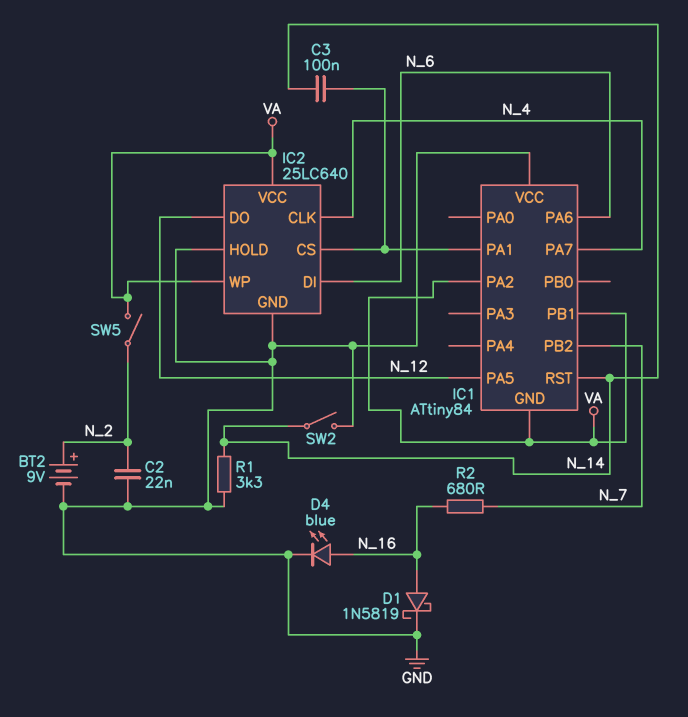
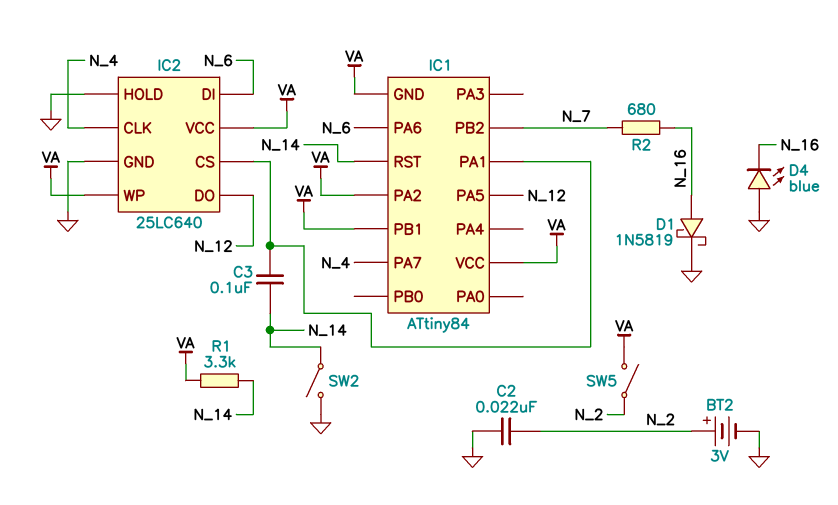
BT2: 9V (plus N_2, minus GND) -> 3V (plus N_2, minus GND)
D4: LED blue (A N_16, K GND) -> LED blue (A GND, K N_16)
IC1 pin VCC: GND -> VA
R1: 3.3k (GND, N_14) -> 3.3k (N_14, VA)

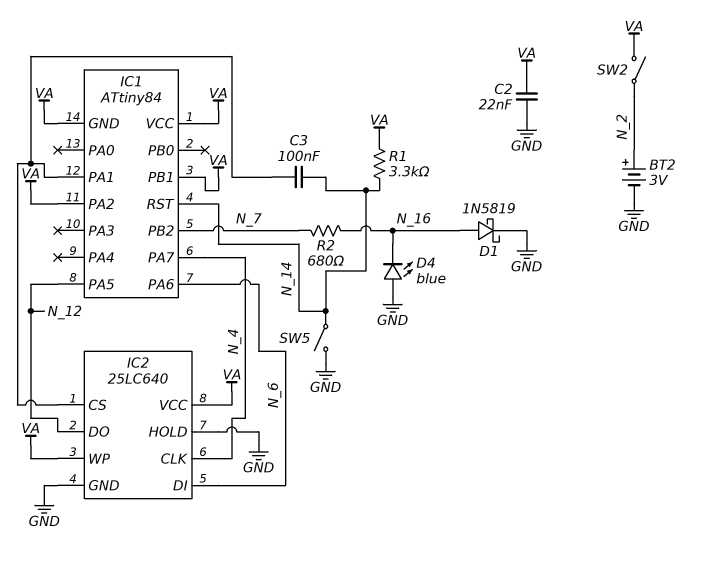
C2: 22nF (GND, N_2) -> 22nF (GND, VA)
SW2: switch (GND, N_14) -> switch (N_2, VA)
SW5: switch (N_2, VA) -> switch (GND, N_14)

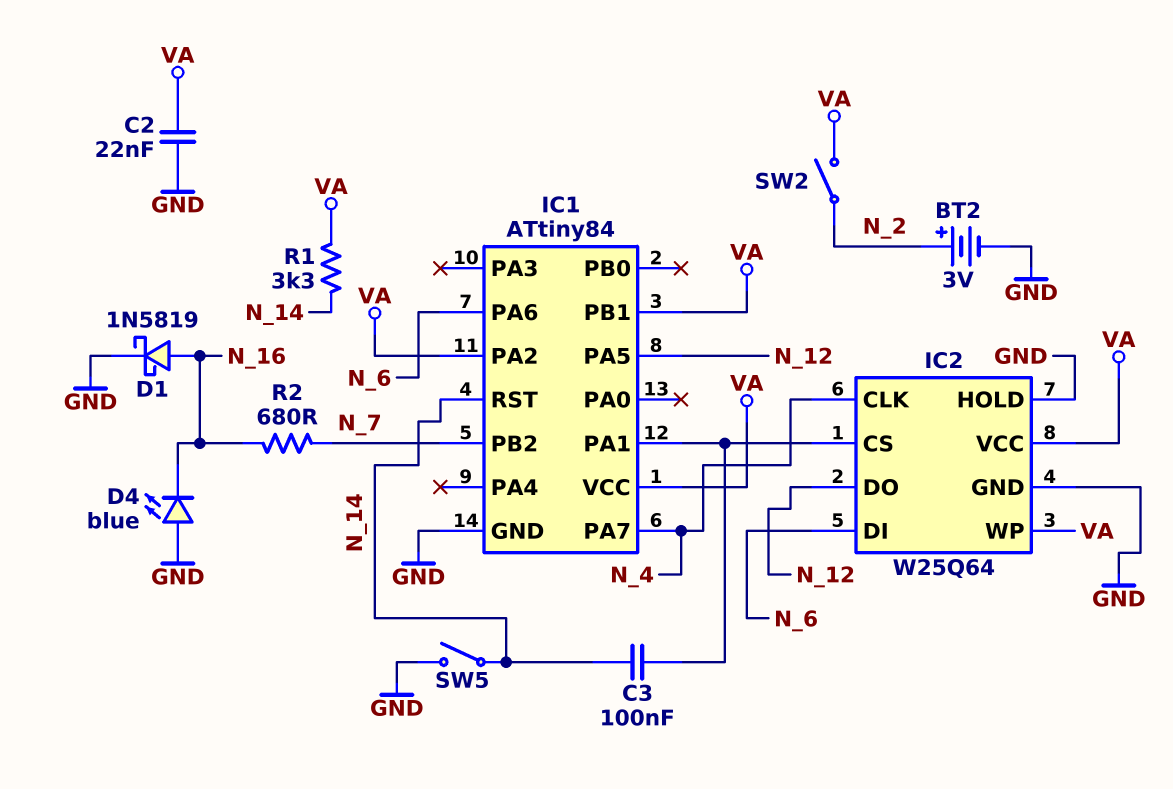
IC1 pin GND: VA -> GND
IC2: 25LC640 -> W25Q64

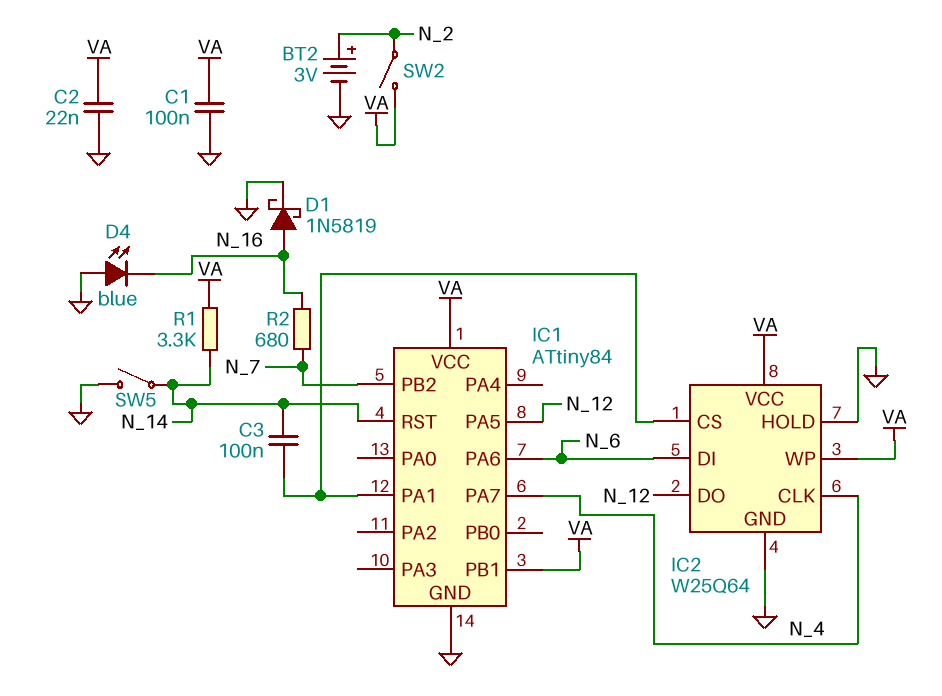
C1: none -> 100nF (GND, VA)
IC1 pin PA2: VA -> none

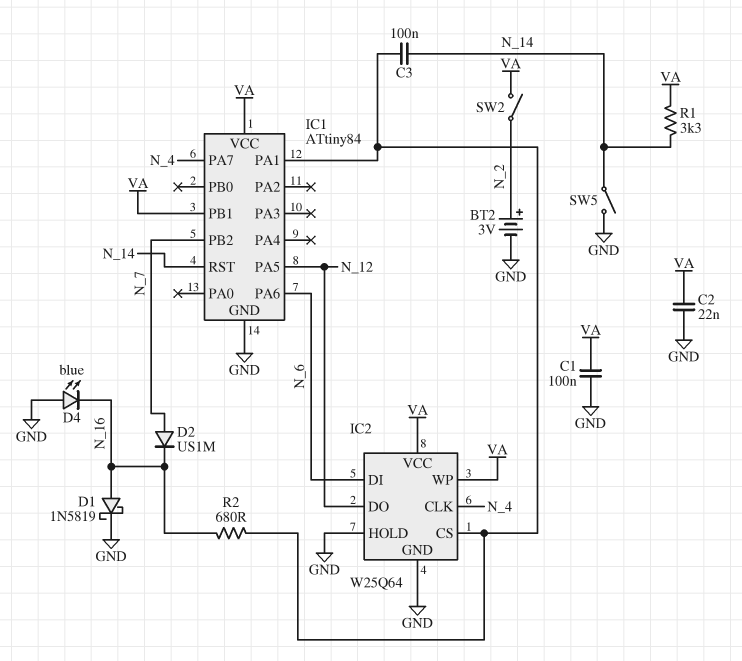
D2: none -> diode US1M (A N_7, K N_16)
R2: 680 (N_7, N_16) -> 680 (IC1/PA1, N_16)

